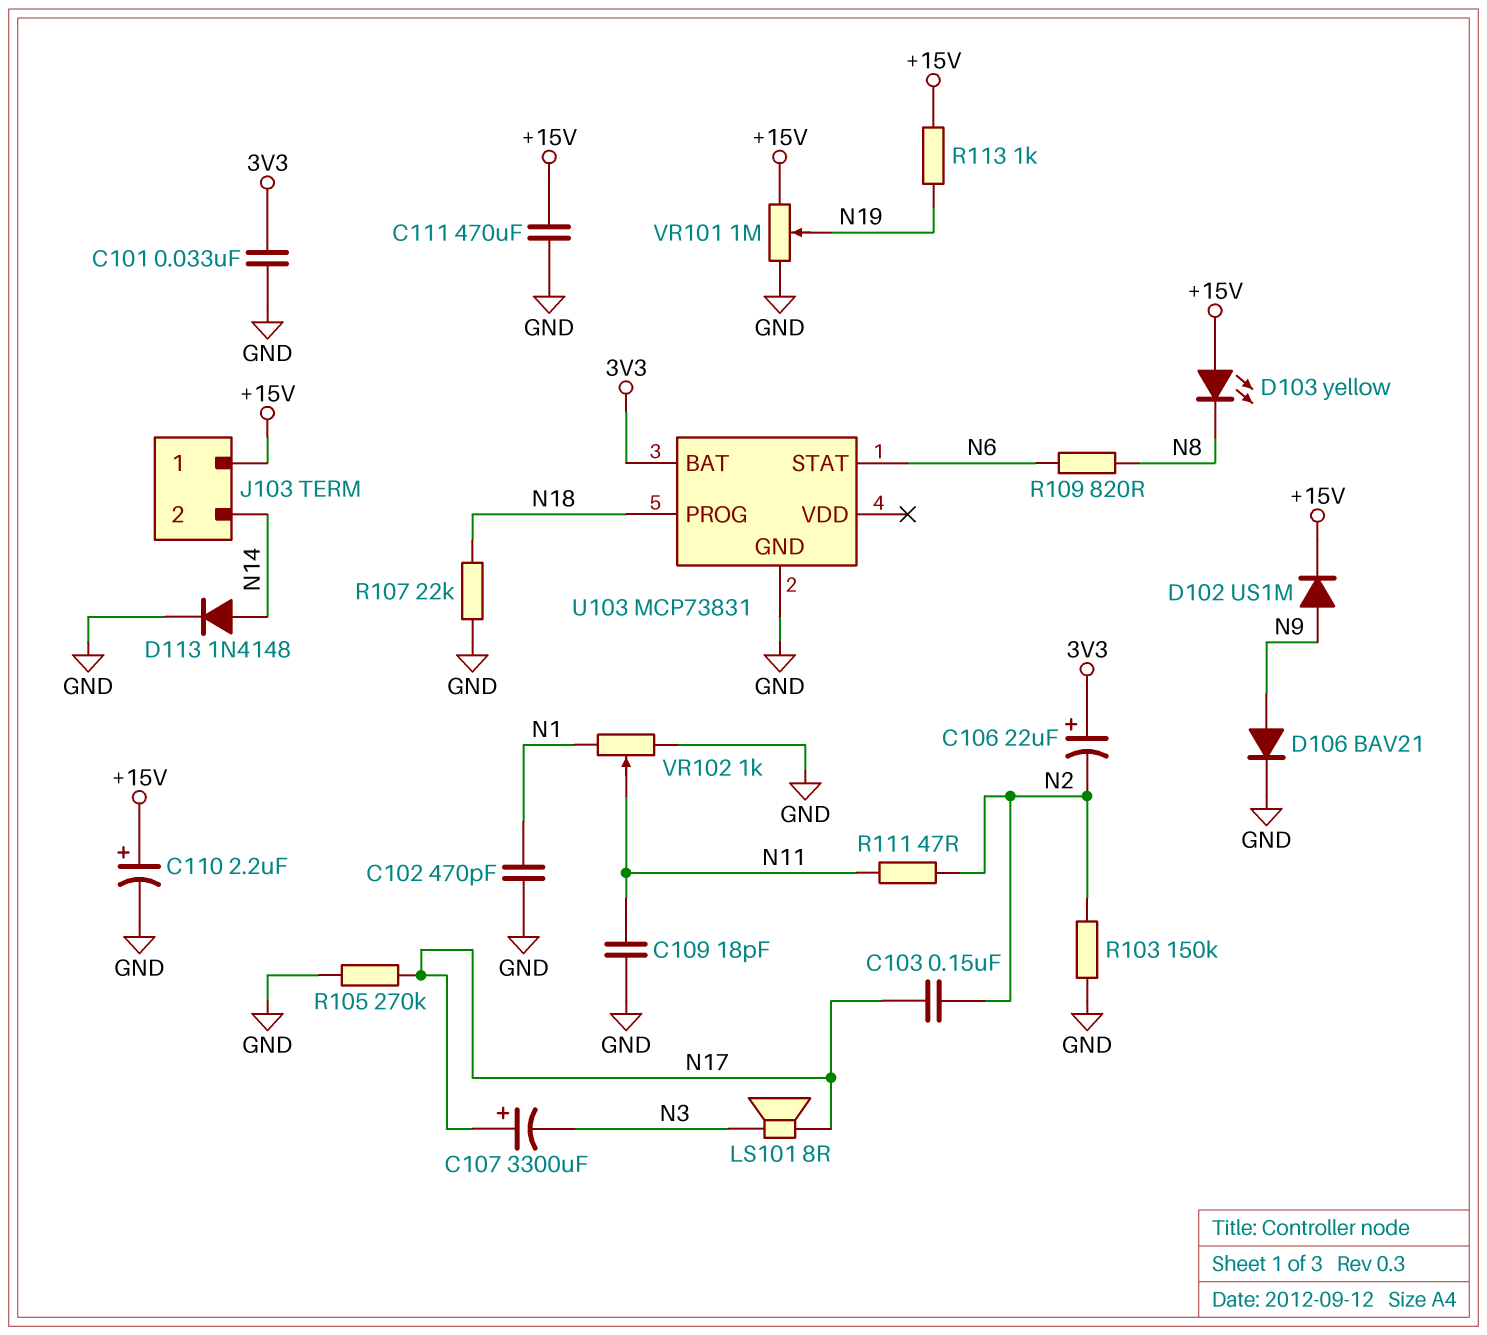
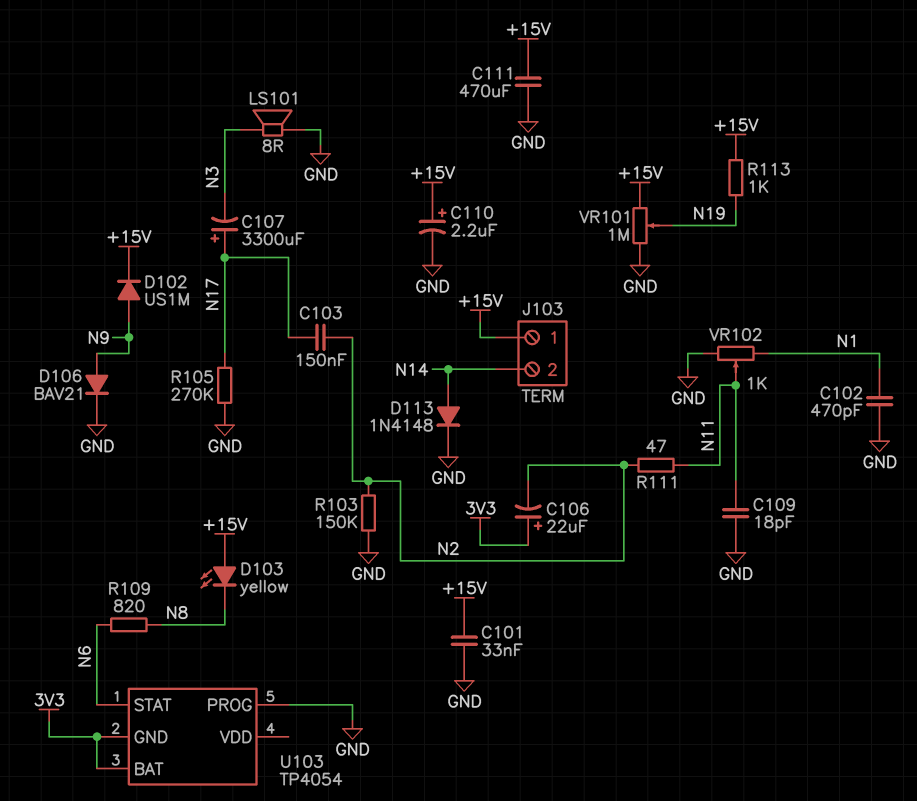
C101: 33nF (3V3, GND) -> 33nF (+15V, GND)
LS101: speaker 8R (N3, N17) -> speaker 8R (GND, N3)
R107: 22k (GND, N18) -> none
U103: MCP73831 -> TP4054
U103 pin GND: GND -> 3V3
U103 pin PROG: N18 -> GND

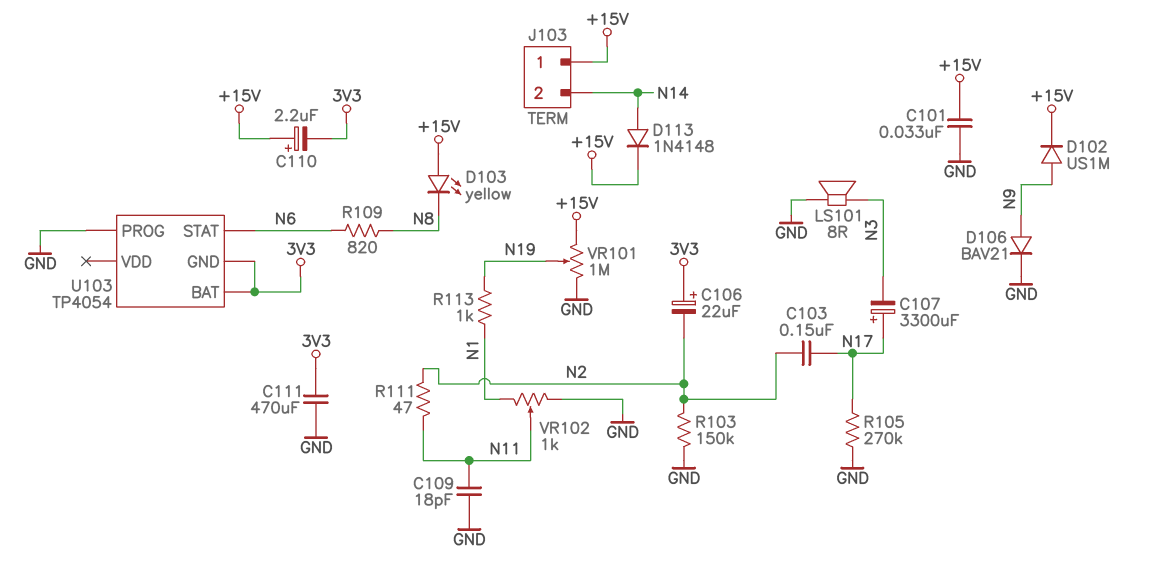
C102: 470pF (GND, N1) -> none
C110: 2.2uF (plus +15V, minus GND) -> 2.2uF (plus +15V, minus 3V3)
C111: 470uF (+15V, GND) -> 470uF (3V3, GND)
D113: diode 1N4148 (A N14, K GND) -> diode 1N4148 (A N14, K +15V)
R113: 1k (+15V, N19) -> 1k (N1, N19)

